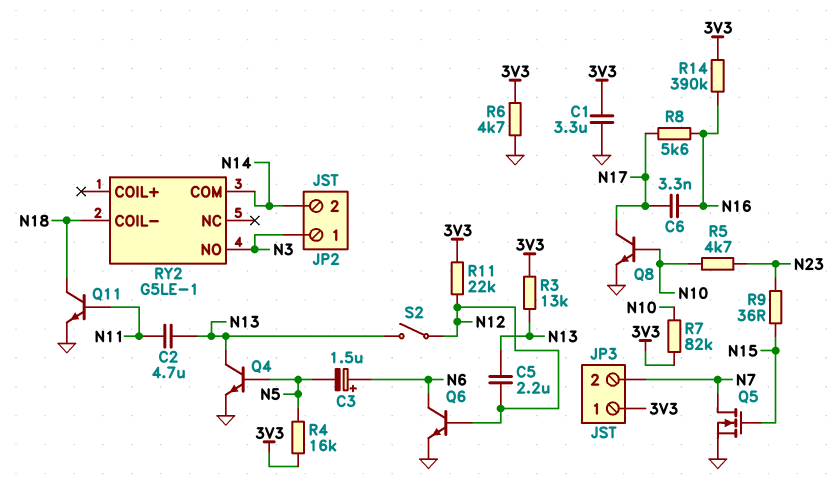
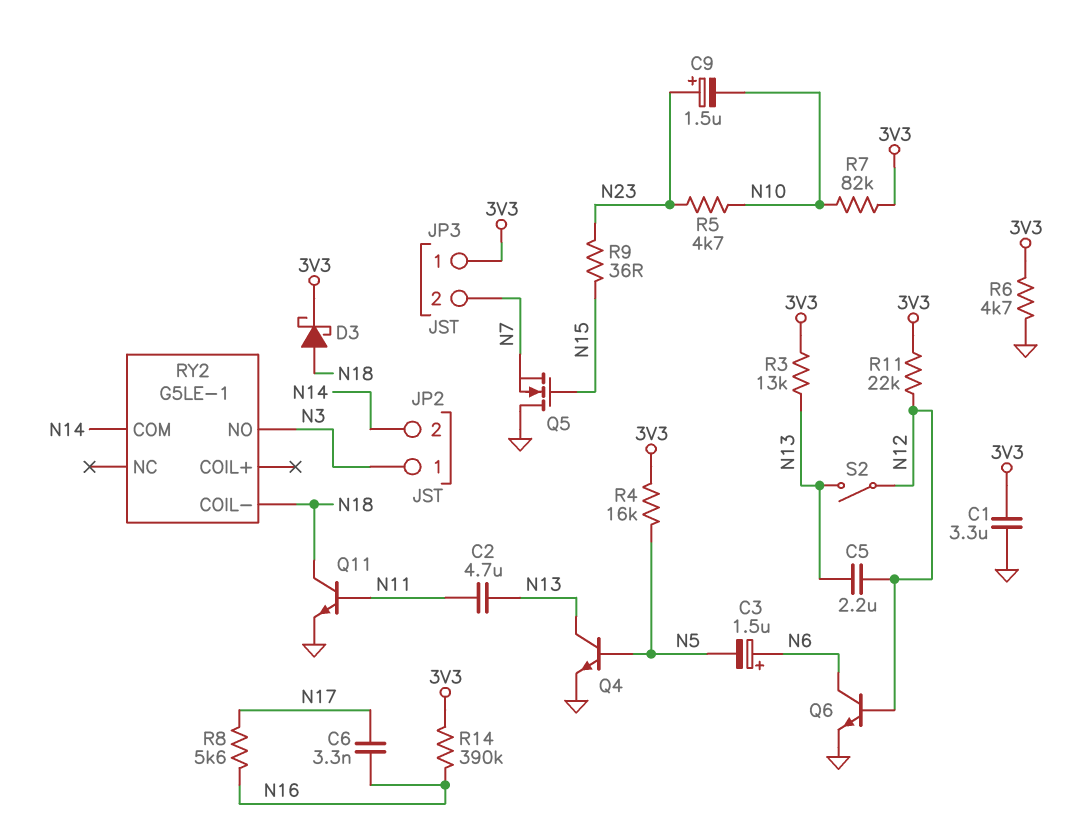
C9: none -> 1.5uF (plus N23, minus N10)
D3: none -> schottky (A N18, K 3V3)
Q5: NMOS (G N15, D N7, S GND) -> NMOS (G N15, D GND, S N7)
Q8: NPN (B N10, C N17, E GND) -> none

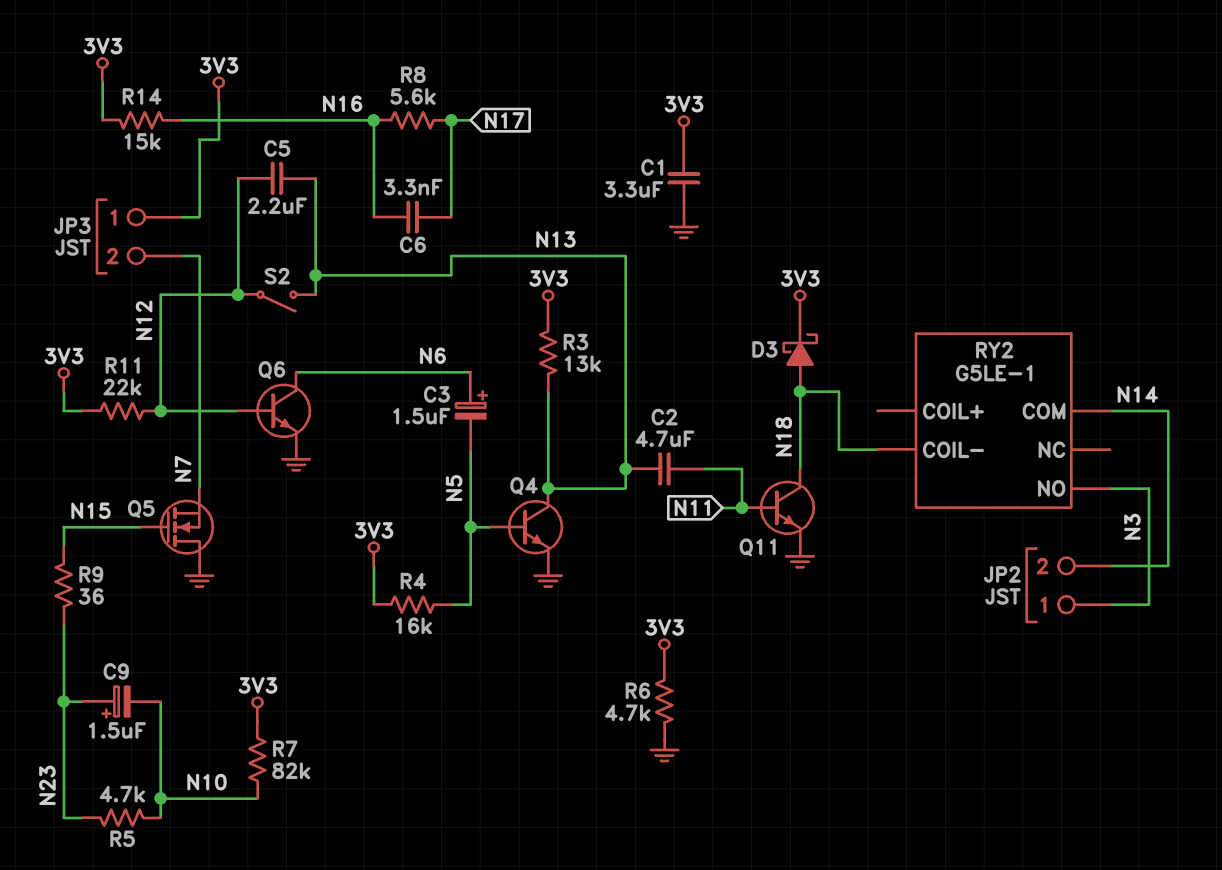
R14: 390k (3V3, N16) -> 15k (3V3, N16)

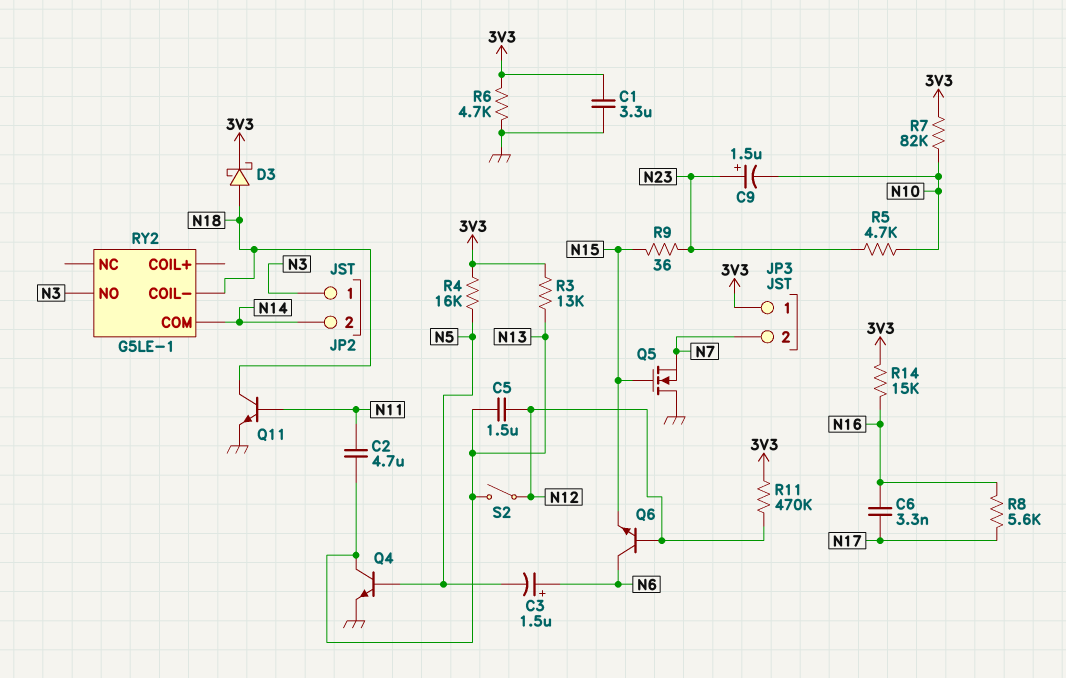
C5: 2.2uF (N12, N13) -> 1.5uF (N12, N13)
Q6: NPN (B N12, C N6, E GND) -> NPN (B N12, C N6, E N15)
R11: 22k (3V3, N12) -> 470k (3V3, N12)

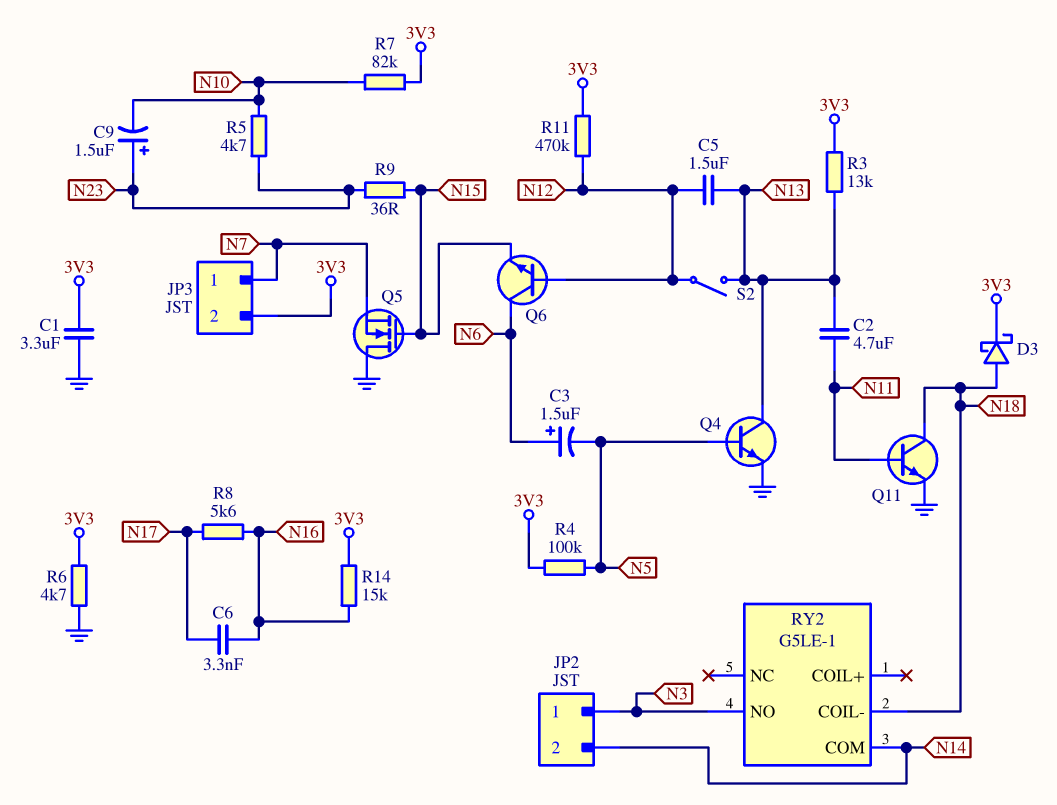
JP3 pin 1: 3V3 -> N7
JP3 pin 2: N7 -> 3V3
R4: 16k (3V3, N5) -> 100k (3V3, N5)

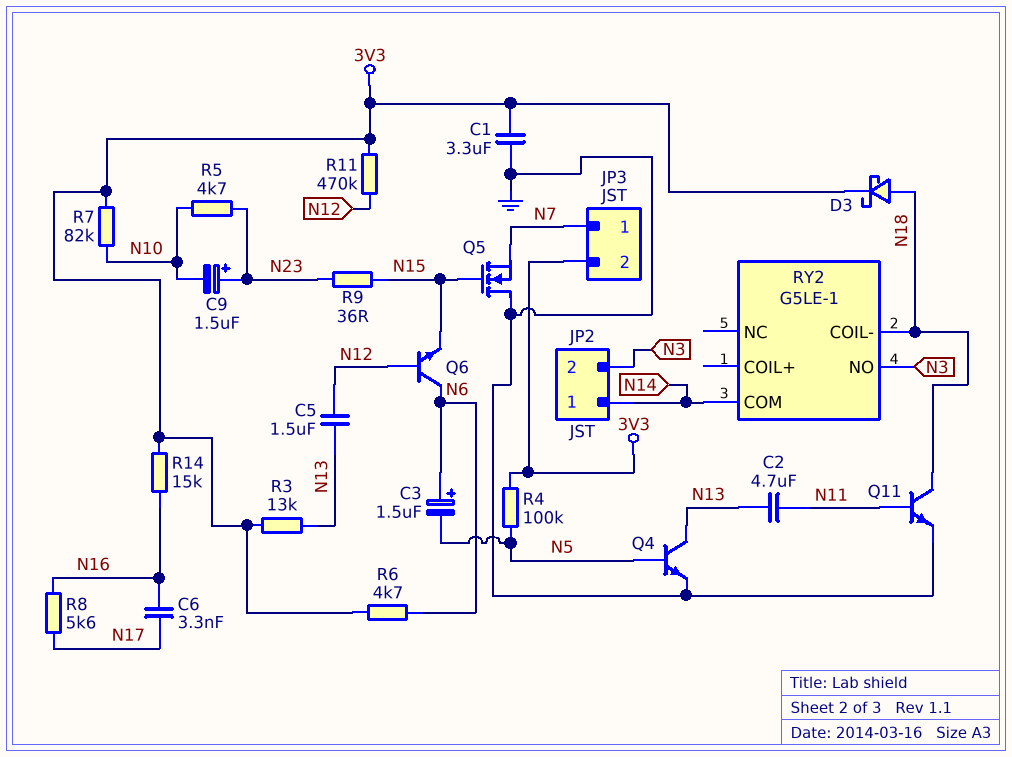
JP2 pin 1: N3 -> N14
JP2 pin 2: N14 -> N3
R6: 4.7k (3V3, GND) -> 4.7k (3V3, N6)
S2: switch (N12, N13) -> none

